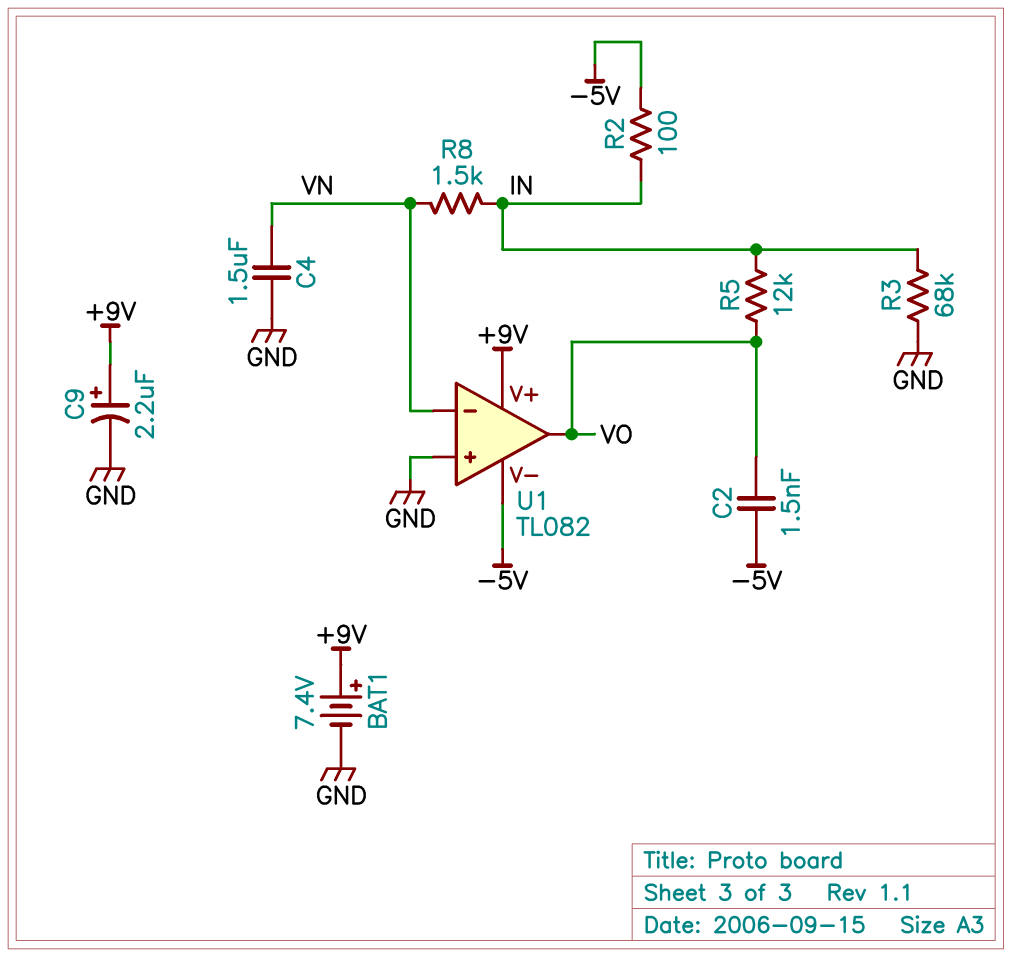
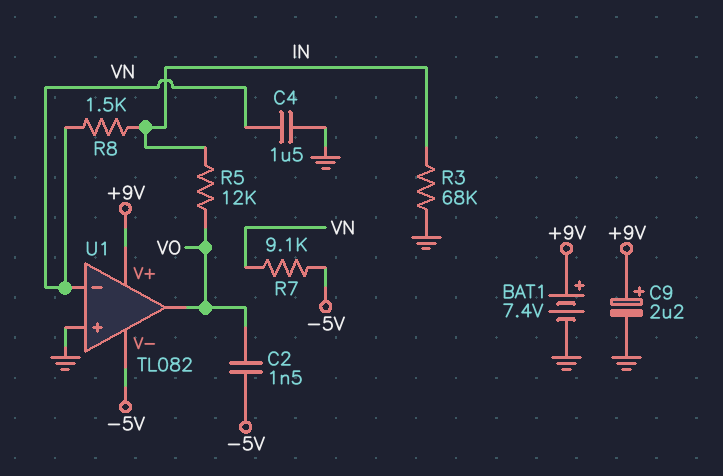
R2: 100 (-5V, IN) -> none
R7: none -> 9.1k (-5V, VN)

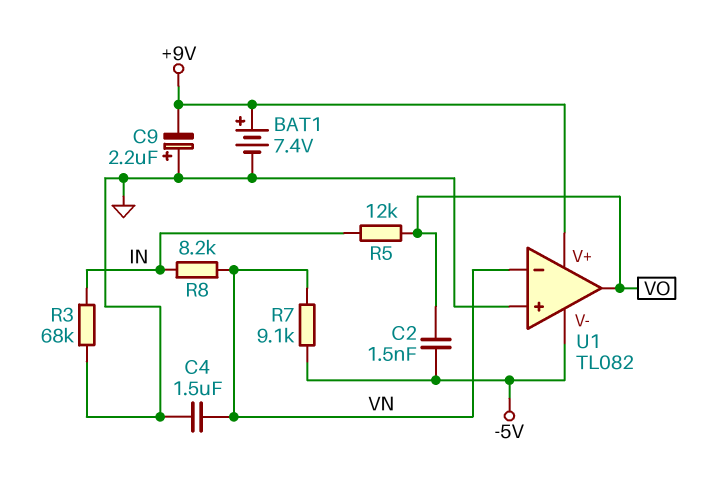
C9: 2.2uF (plus +9V, minus GND) -> 2.2uF (plus GND, minus +9V)
R8: 1.5k (IN, VN) -> 8.2k (IN, VN)

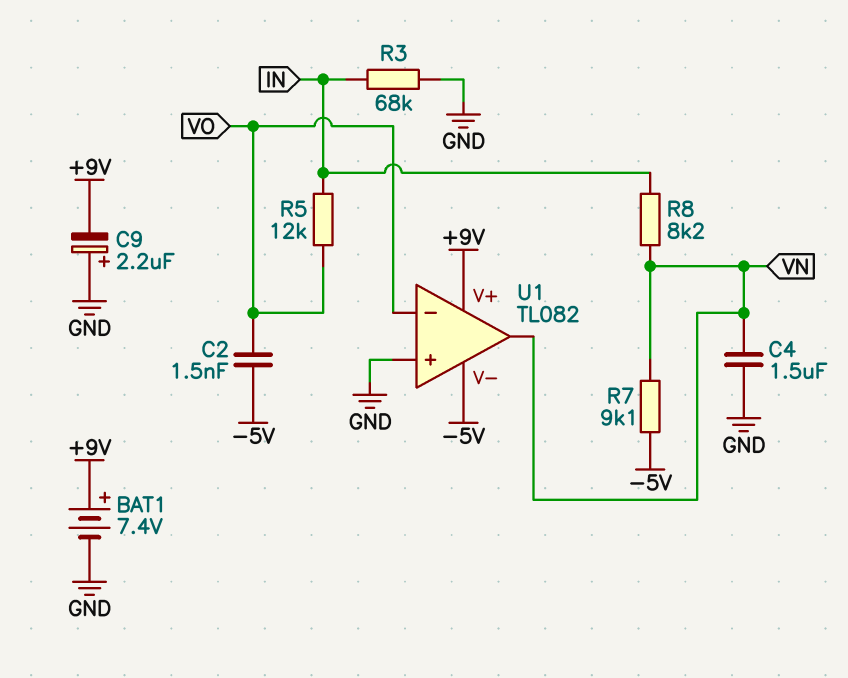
U1 pin in-: VN -> VO
U1 pin out: VO -> VN

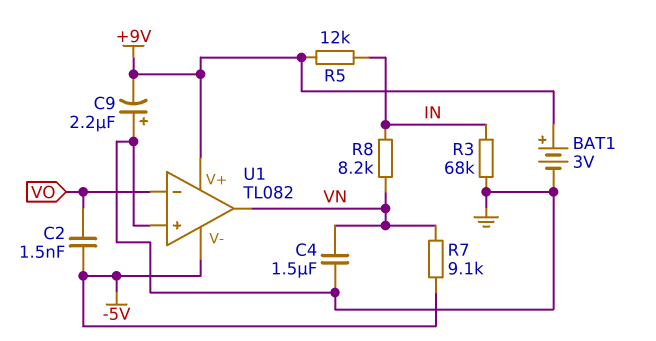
BAT1: 7.4V (plus +9V, minus GND) -> 3V (plus +9V, minus GND)
R5: 12k (IN, VO) -> 12k (+9V, IN)

